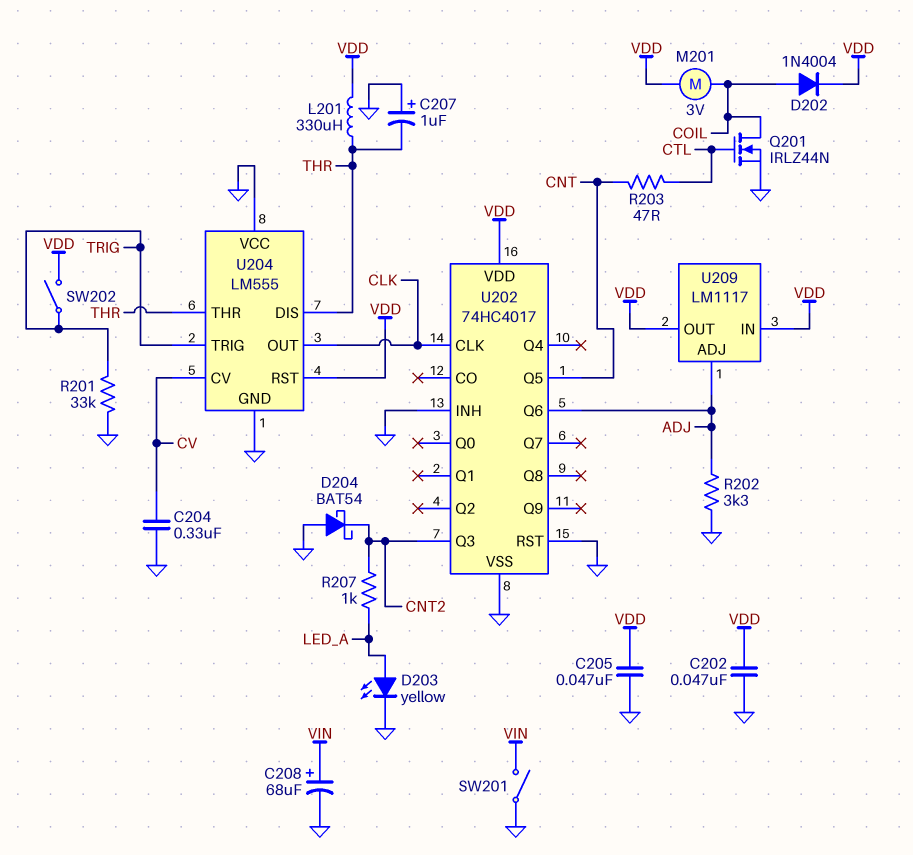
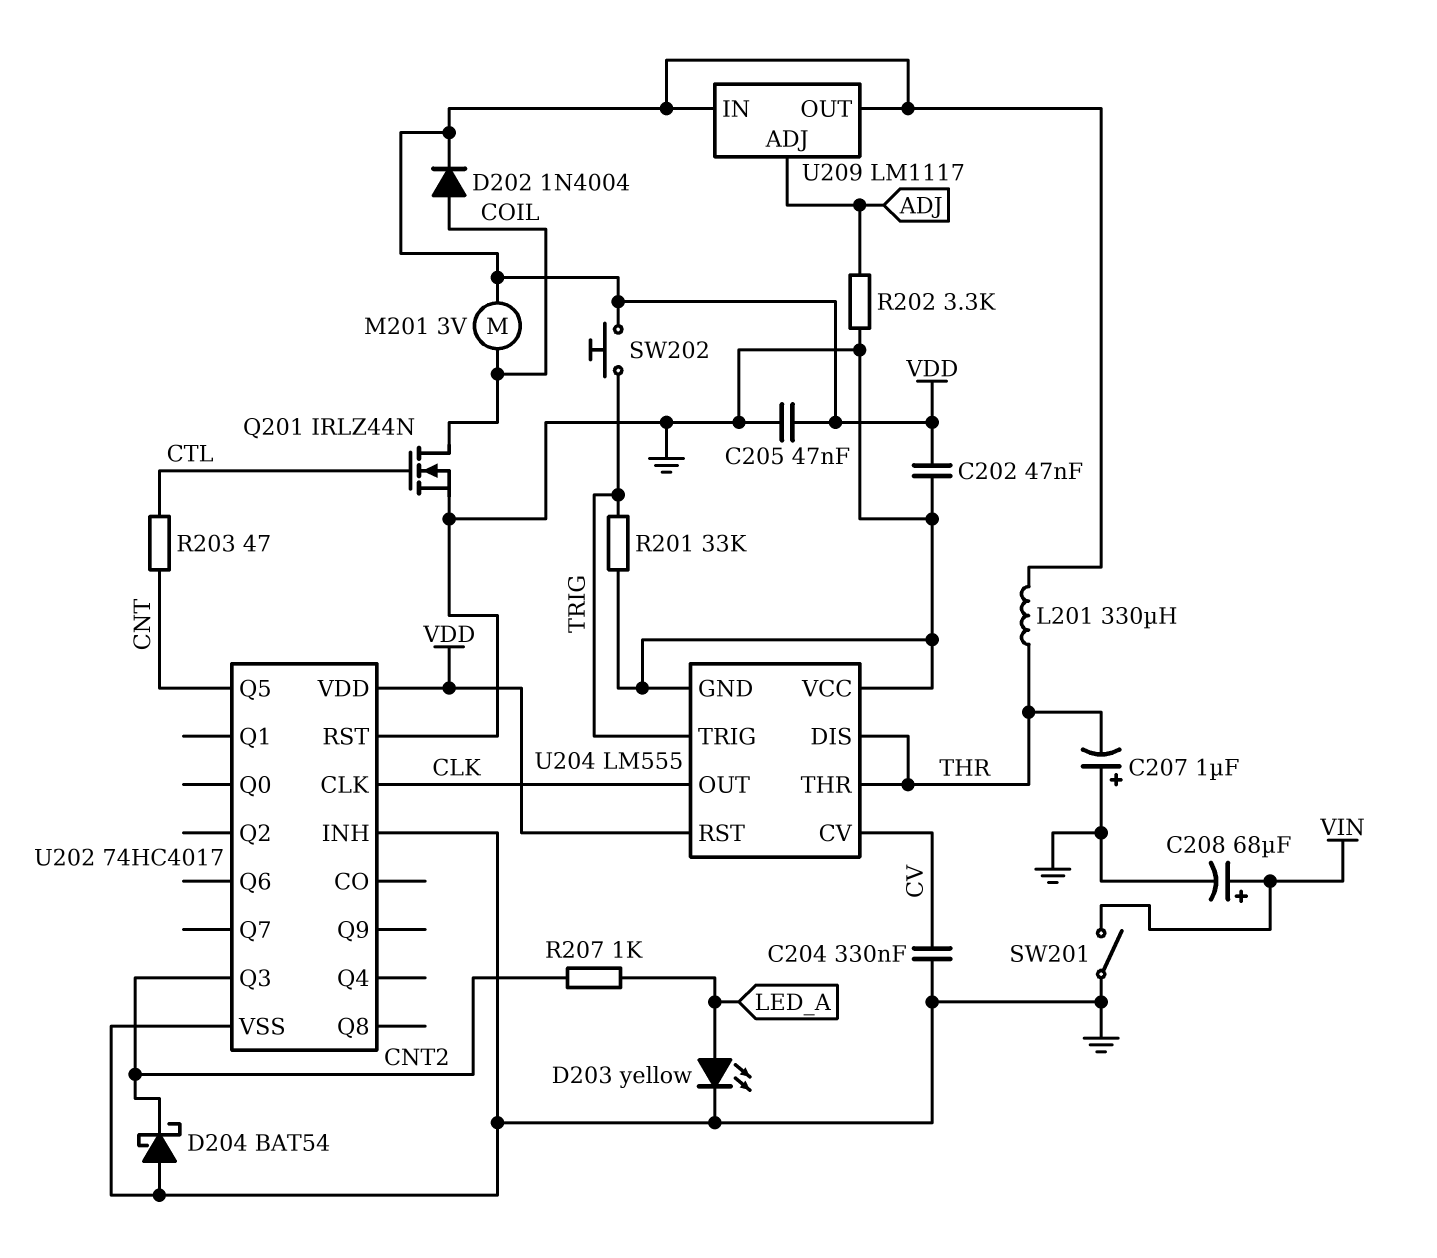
SW202: switch (TRIG, VDD) -> button (TRIG, VDD)
U202 pin Q6: ADJ -> none

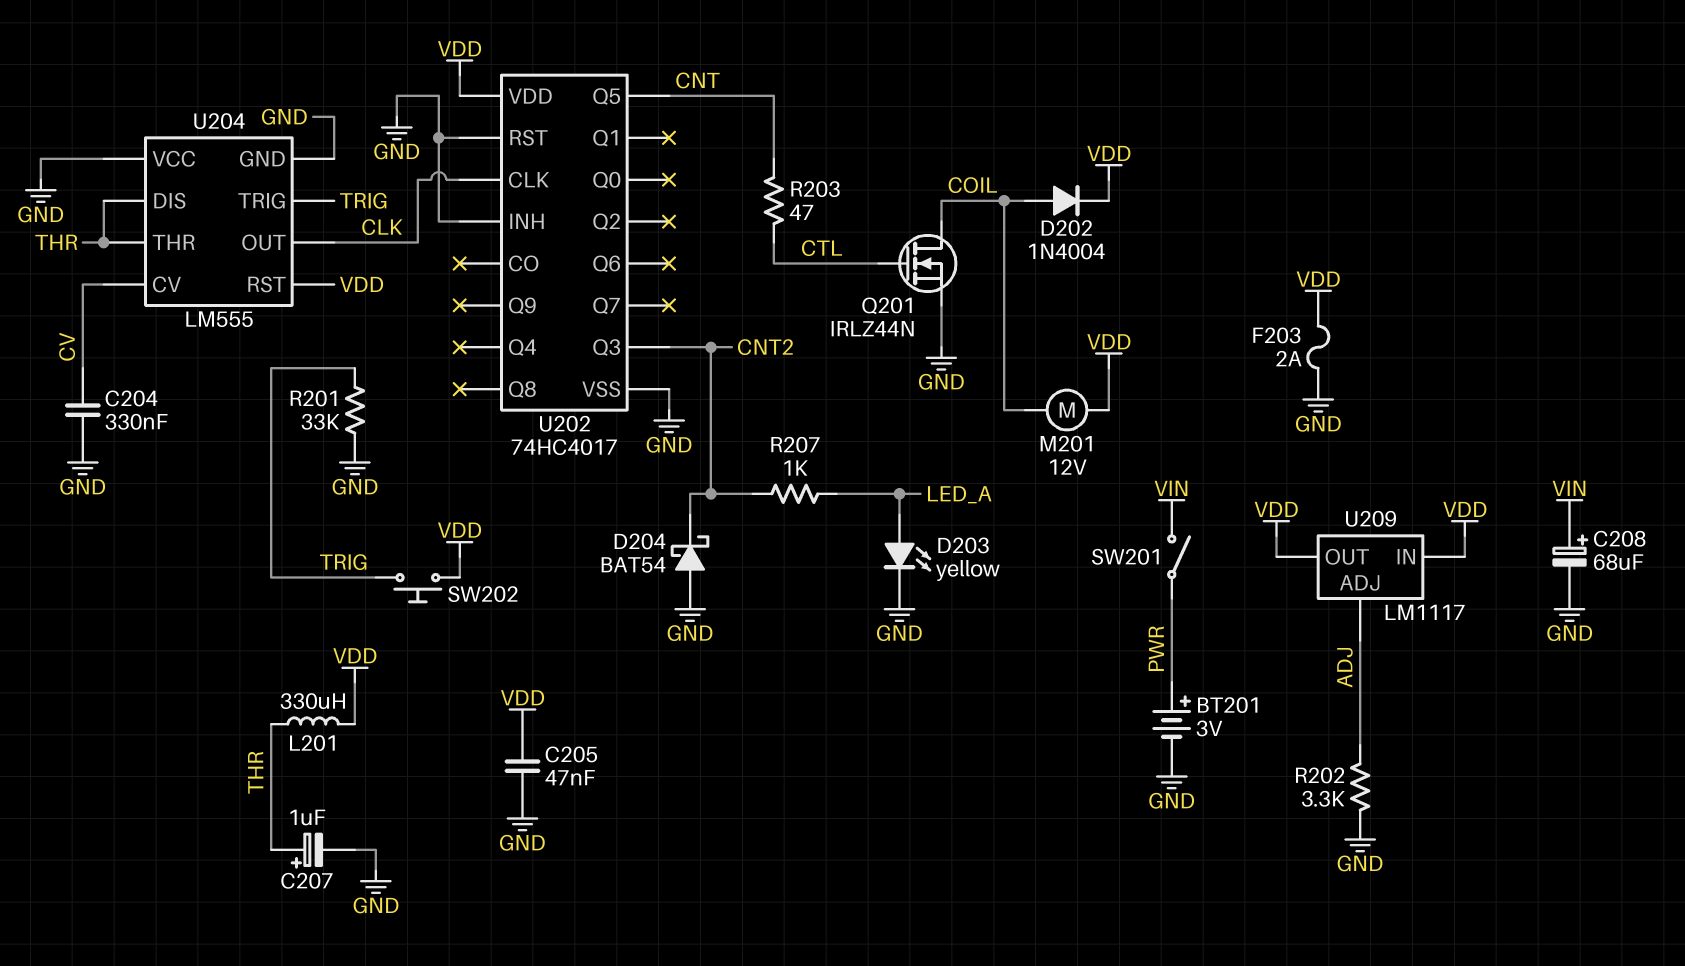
BT201: none -> 3V (plus PWR, minus GND)
C202: 47nF (GND, VDD) -> none
C207: 1uF (plus GND, minus THR) -> 1uF (plus THR, minus GND)
F203: none -> 2A (GND, VDD)
M201: motor 3V (COIL, VDD) -> motor 12V (COIL, VDD)
SW201: switch (GND, VIN) -> switch (PWR, VIN)

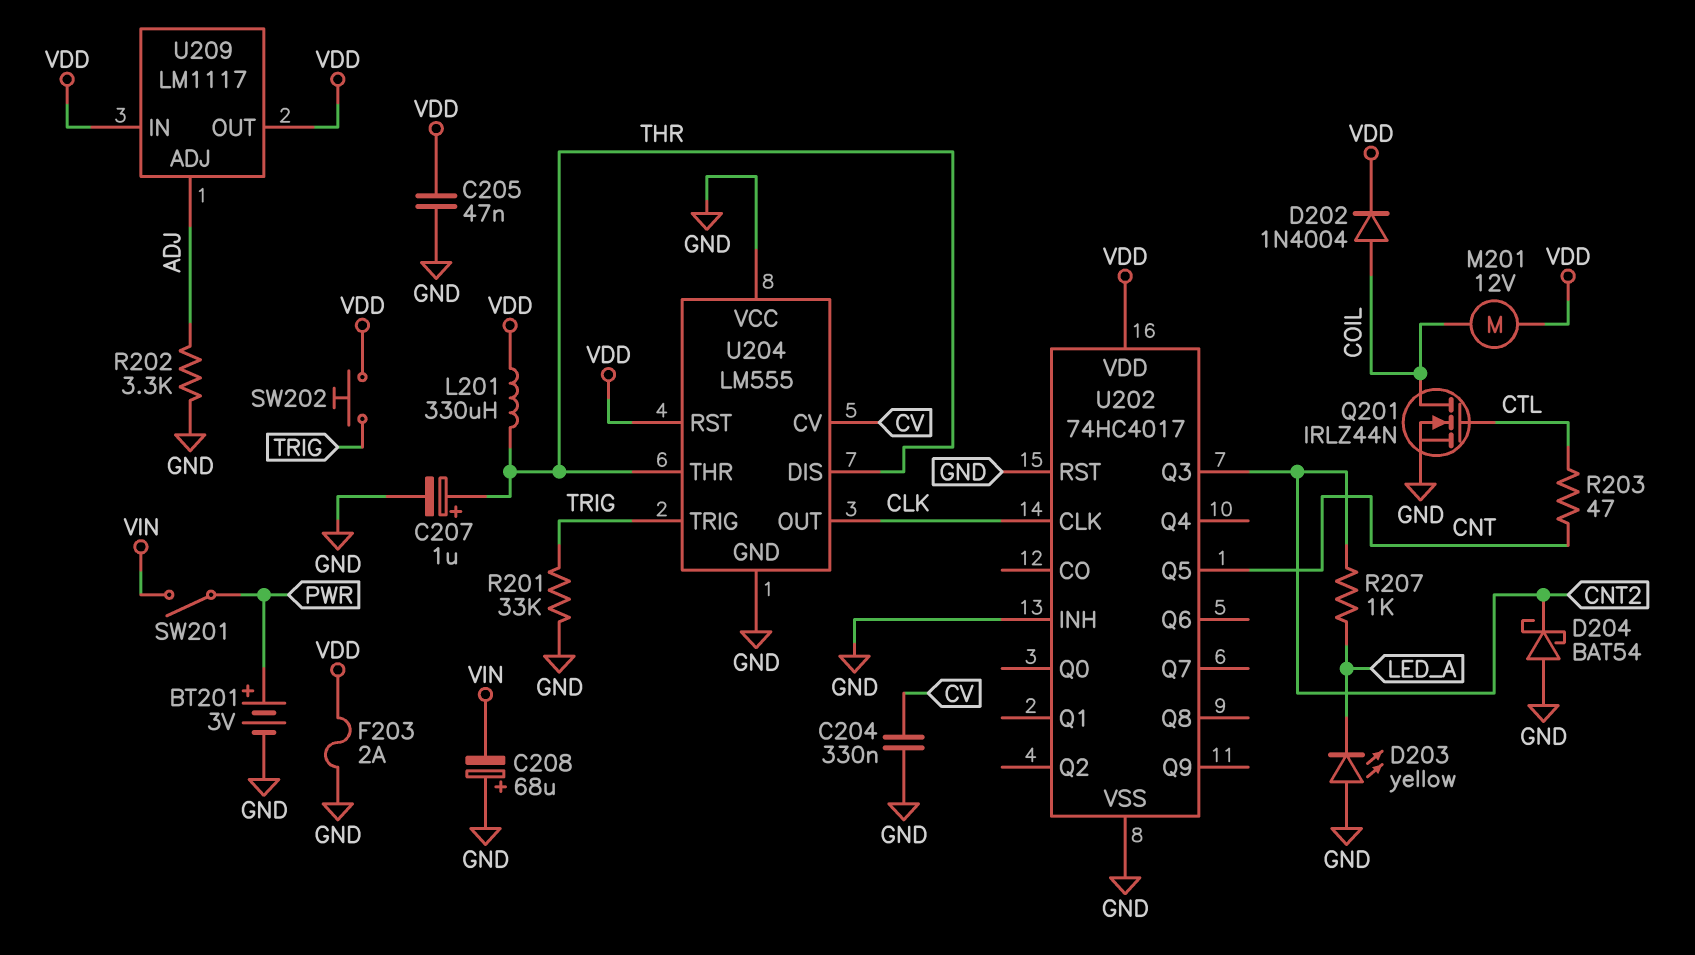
C208: 68uF (plus VIN, minus GND) -> 68uF (plus GND, minus VIN)
D203: LED yellow (A LED_A, K GND) -> LED yellow (A GND, K LED_A)

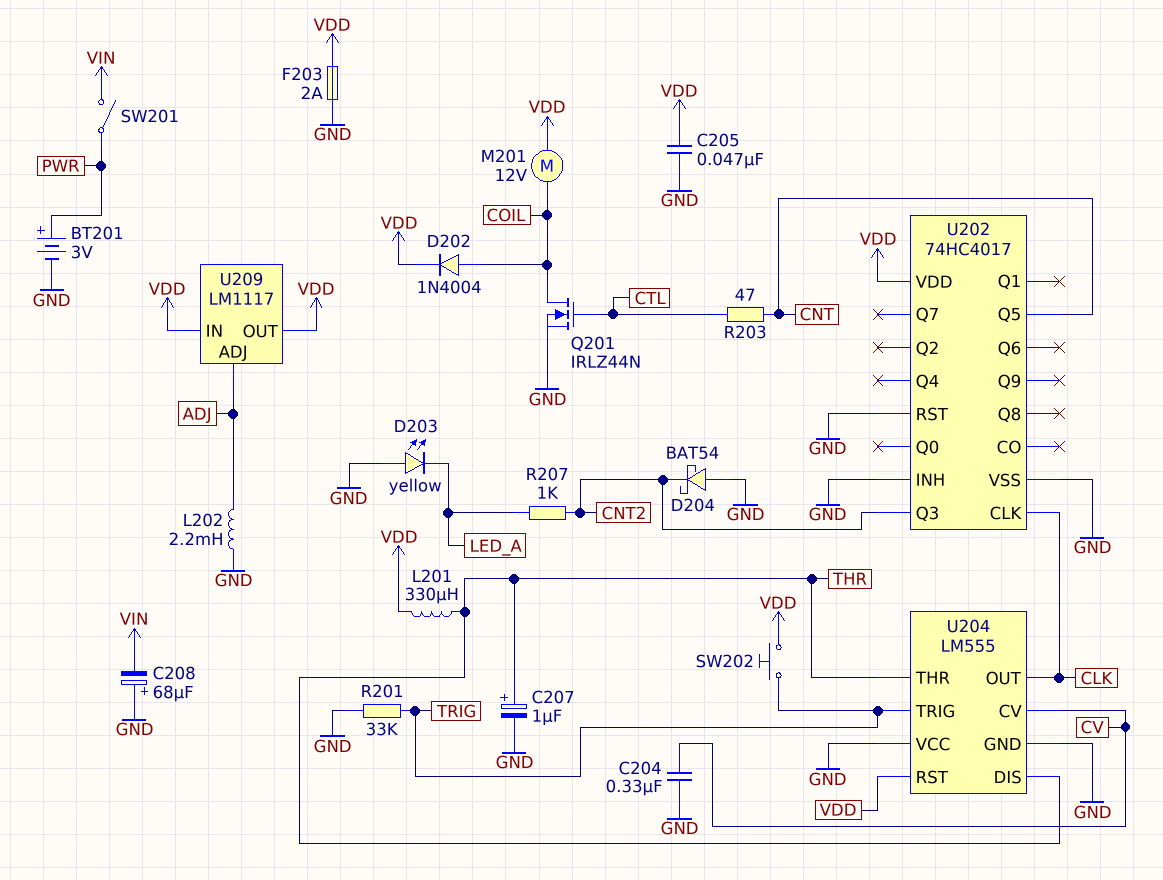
L202: none -> 2.2mH (ADJ, GND)
R202: 3.3k (ADJ, GND) -> none

